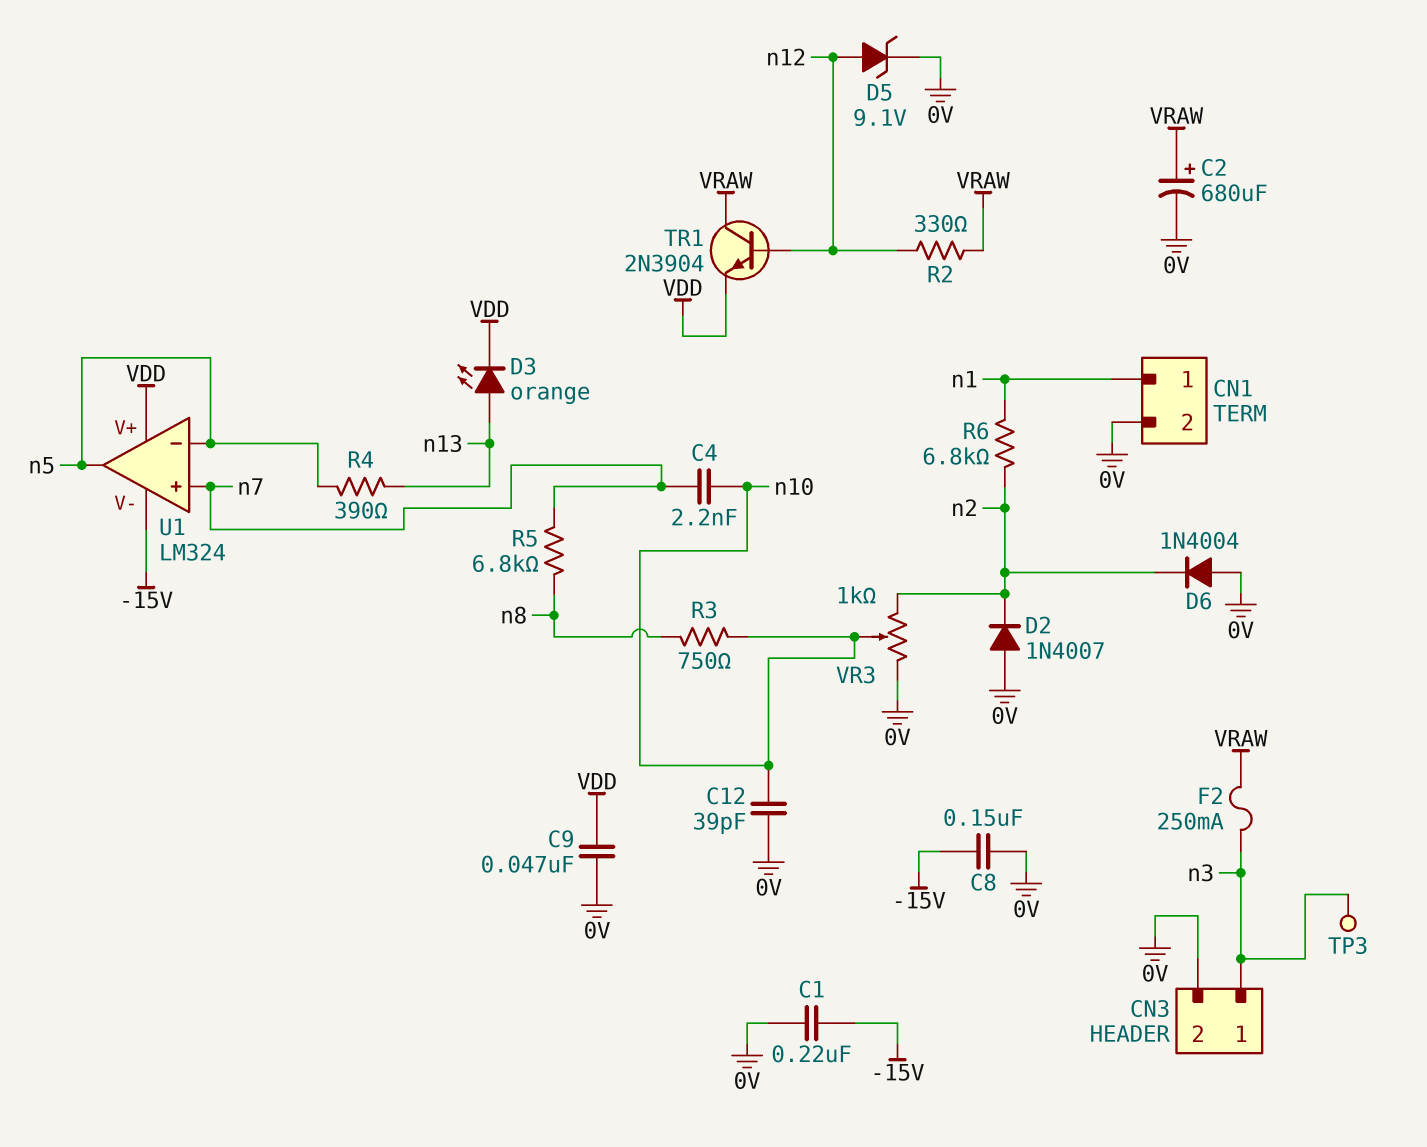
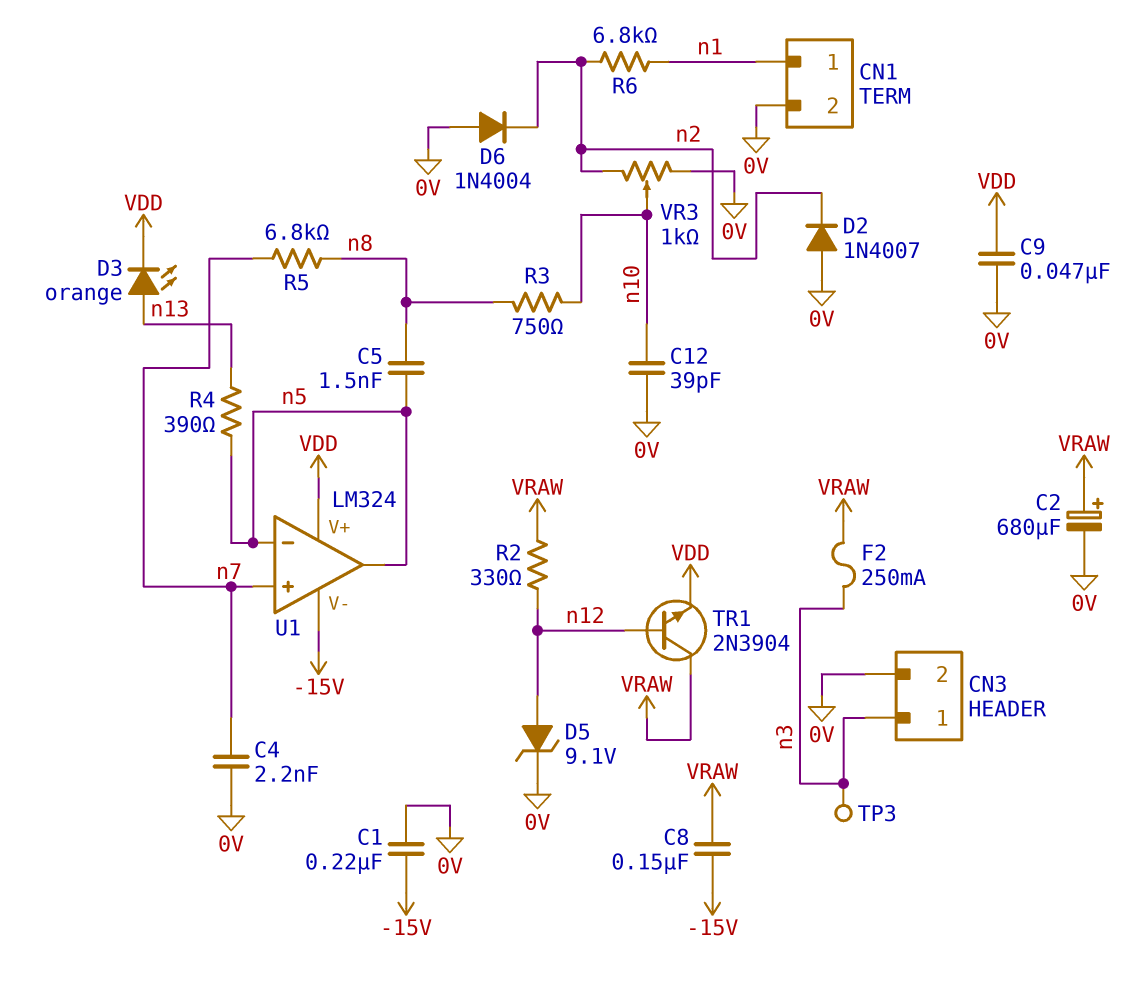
C4: 2.2nF (n7, n10) -> 2.2nF (0V, n7)
C5: none -> 1.5nF (n5, n8)
C8: 150nF (-15V, 0V) -> 150nF (-15V, VRAW)

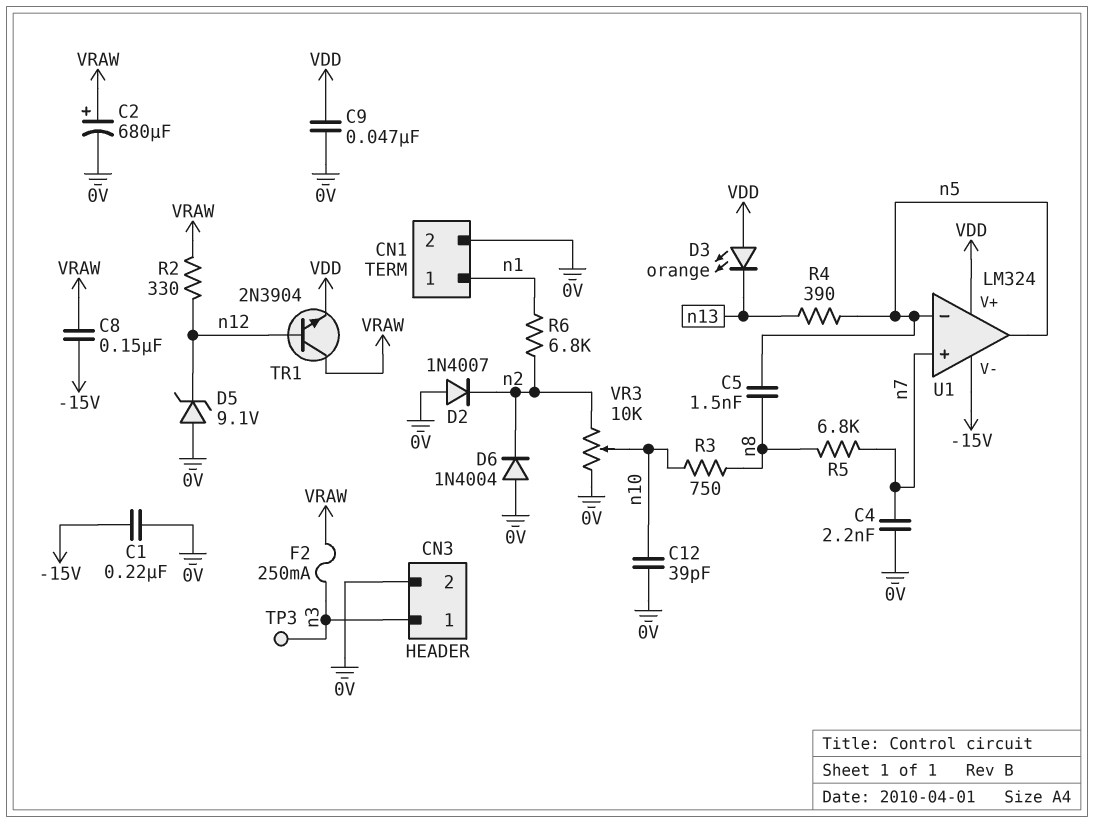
D3: LED orange (A n13, K VDD) -> LED orange (A VDD, K n13)
D5: zener 9.1V (A n12, K 0V) -> zener 9.1V (A 0V, K n12)
VR3: 1k (0V, n2, wiper n10) -> 10k (0V, n2, wiper n10)

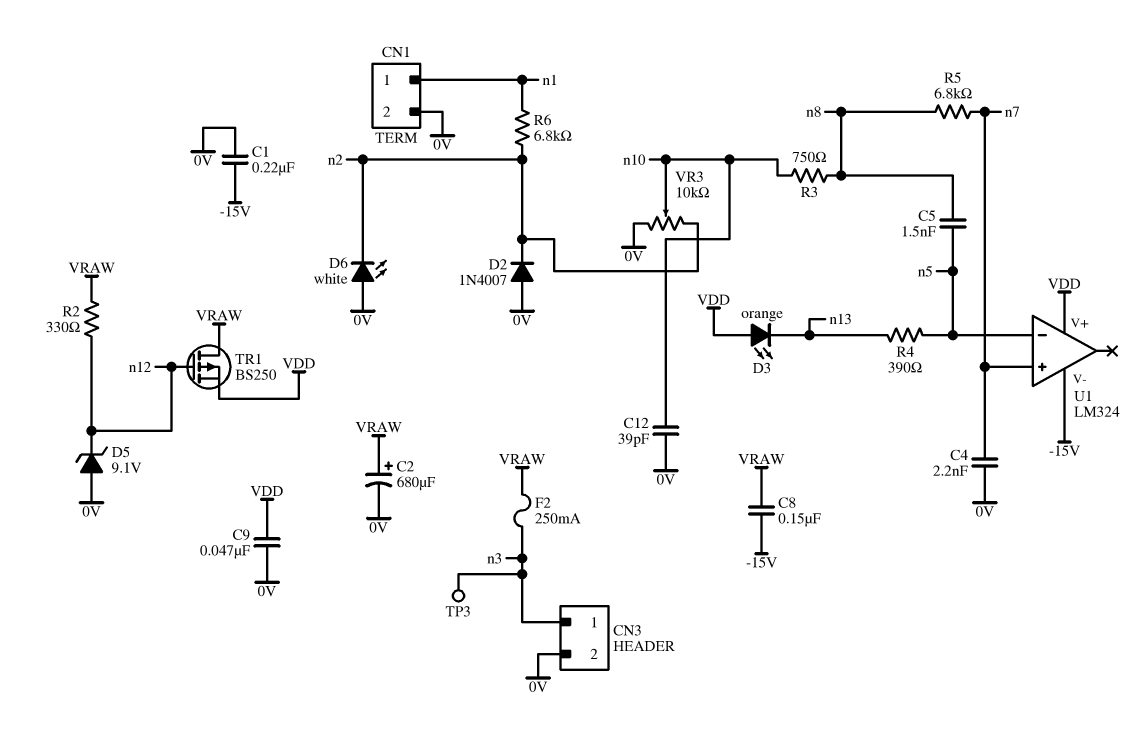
D6: diode 1N4004 (A 0V, K n2) -> LED white (A 0V, K n2)
TR1: NPN 2N3904 (B n12, C VRAW, E VDD) -> PMOS BS250 (G n12, D VRAW, S VDD)
U1 pin out: n5 -> none

